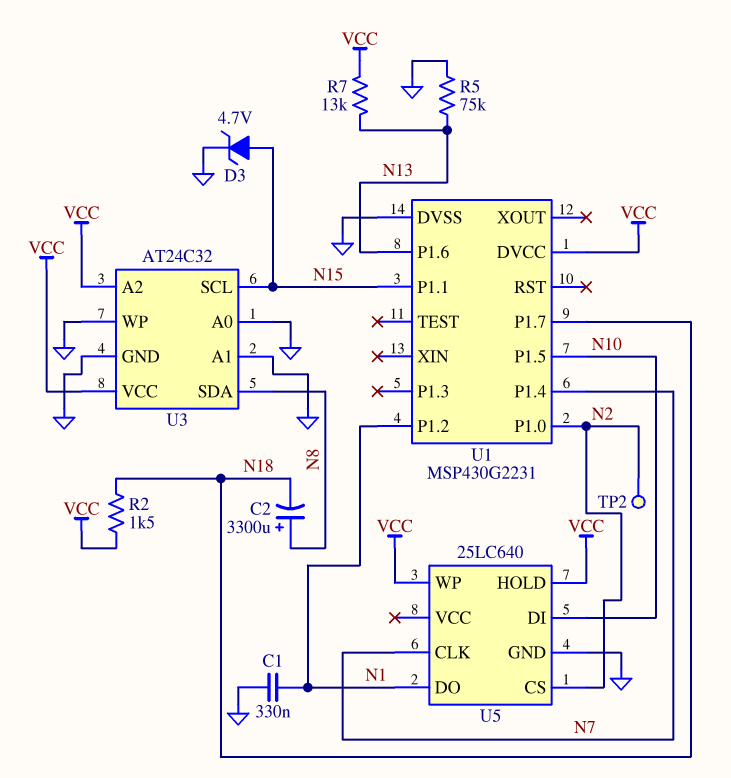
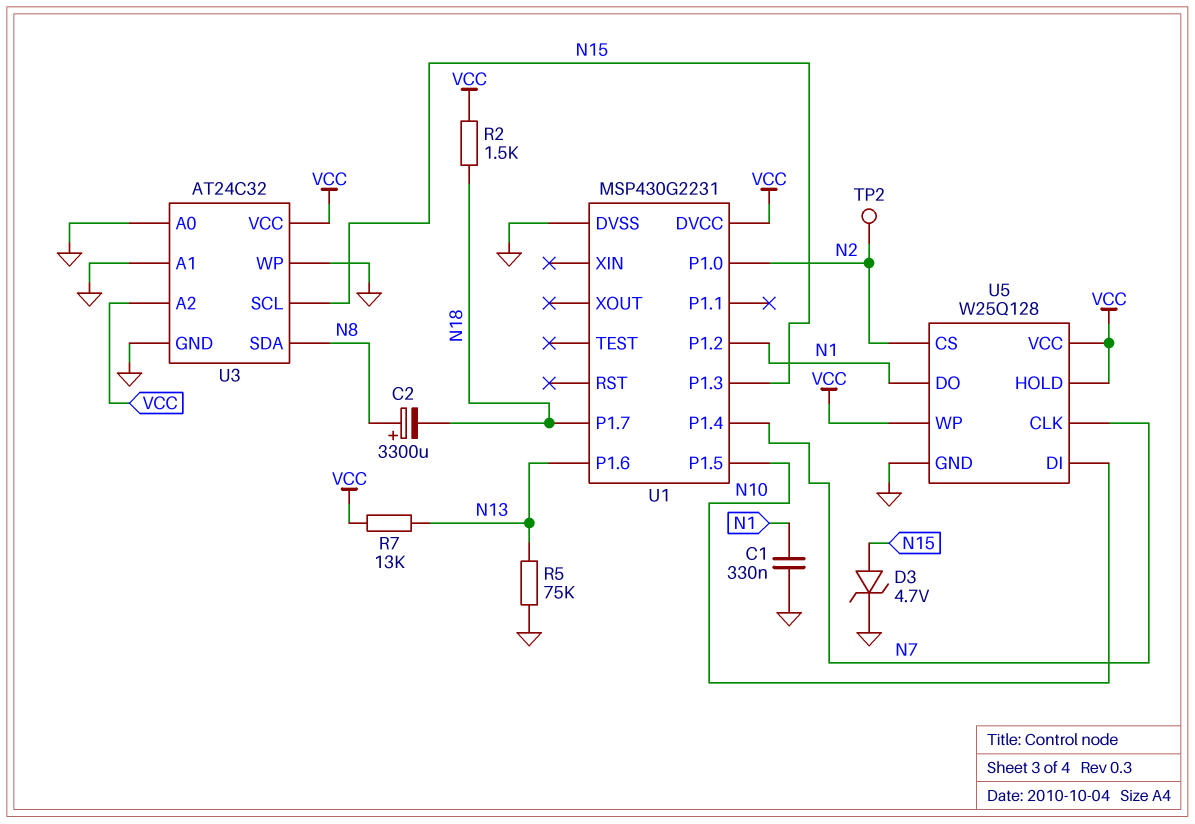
U1 pin P1.1: N15 -> none
U1 pin P1.3: none -> N15
U5: 25LC640 -> W25Q128
U5 pin VCC: none -> VCC

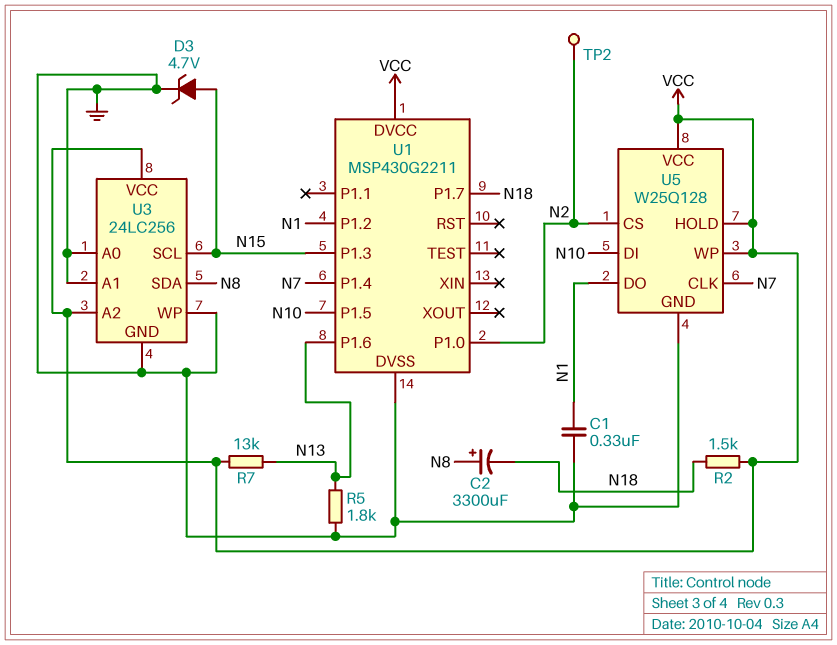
R5: 75k (GND, N13) -> 1.8k (GND, N13)
U1: MSP430G2231 -> MSP430G2211
U3: AT24C32 -> 24LC256

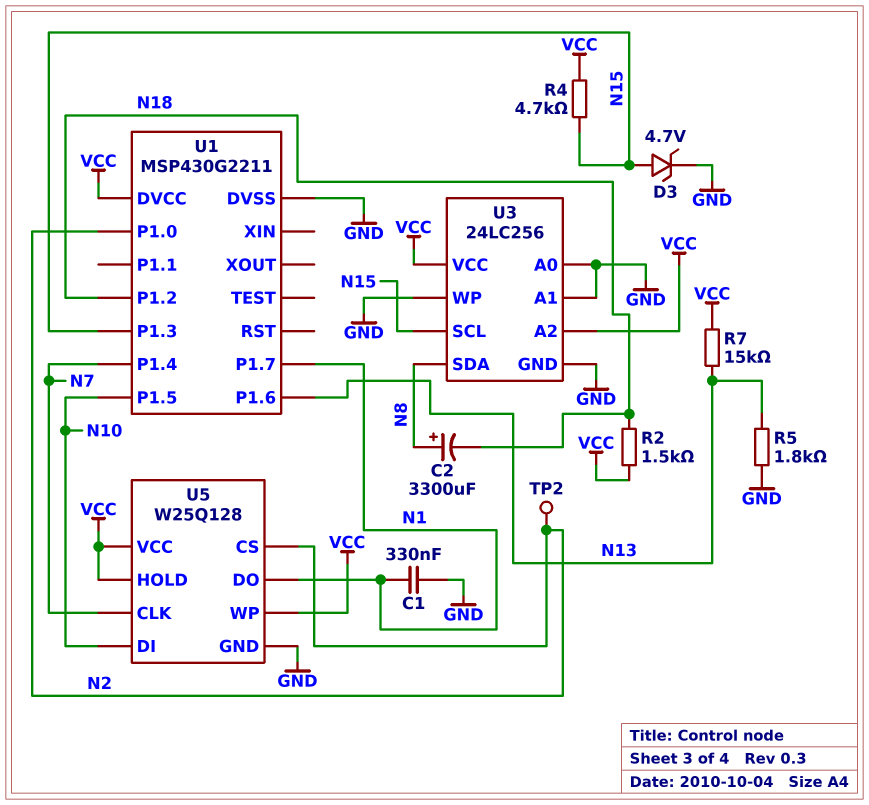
R4: none -> 4.7k (N15, VCC)
R7: 13k (N13, VCC) -> 15k (N13, VCC)
U1 pin P1.2: N1 -> N18
U1 pin P1.7: N18 -> N1

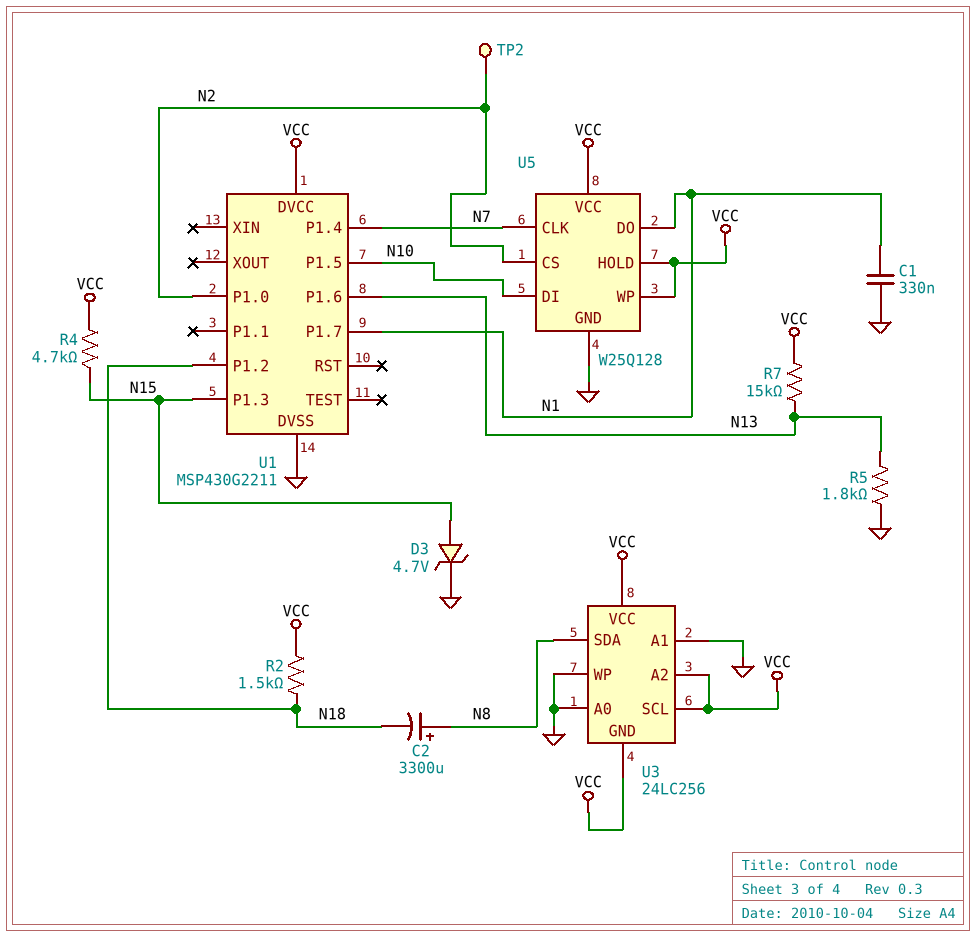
U3 pin GND: GND -> VCC
U3 pin SCL: N15 -> VCC

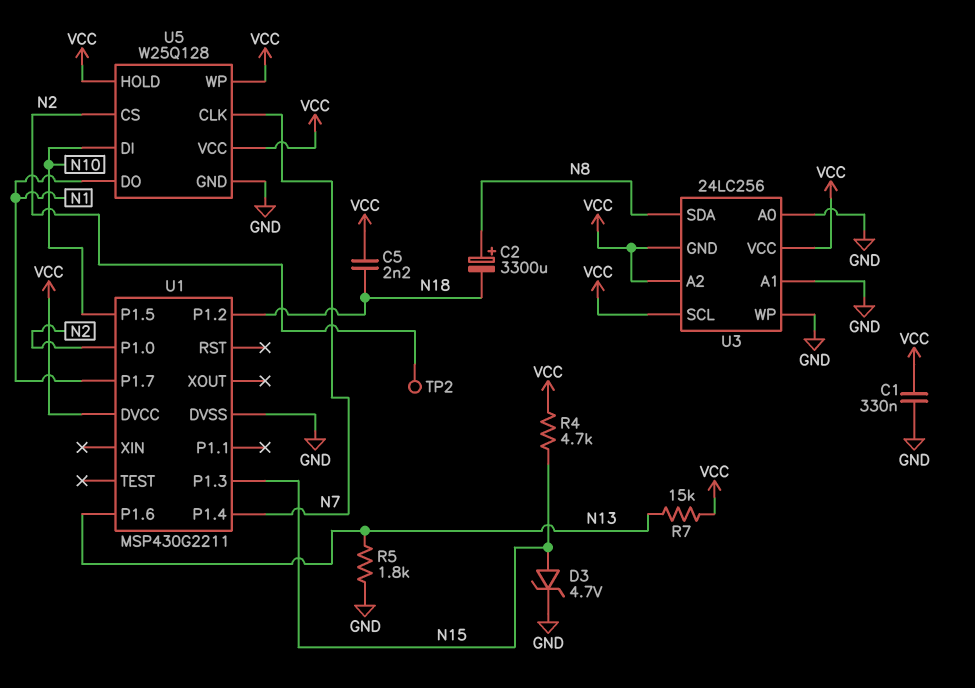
C1: 330nF (GND, N1) -> 330nF (GND, VCC)
C5: none -> 2.2nF (N18, VCC)
R2: 1.5k (N18, VCC) -> none

